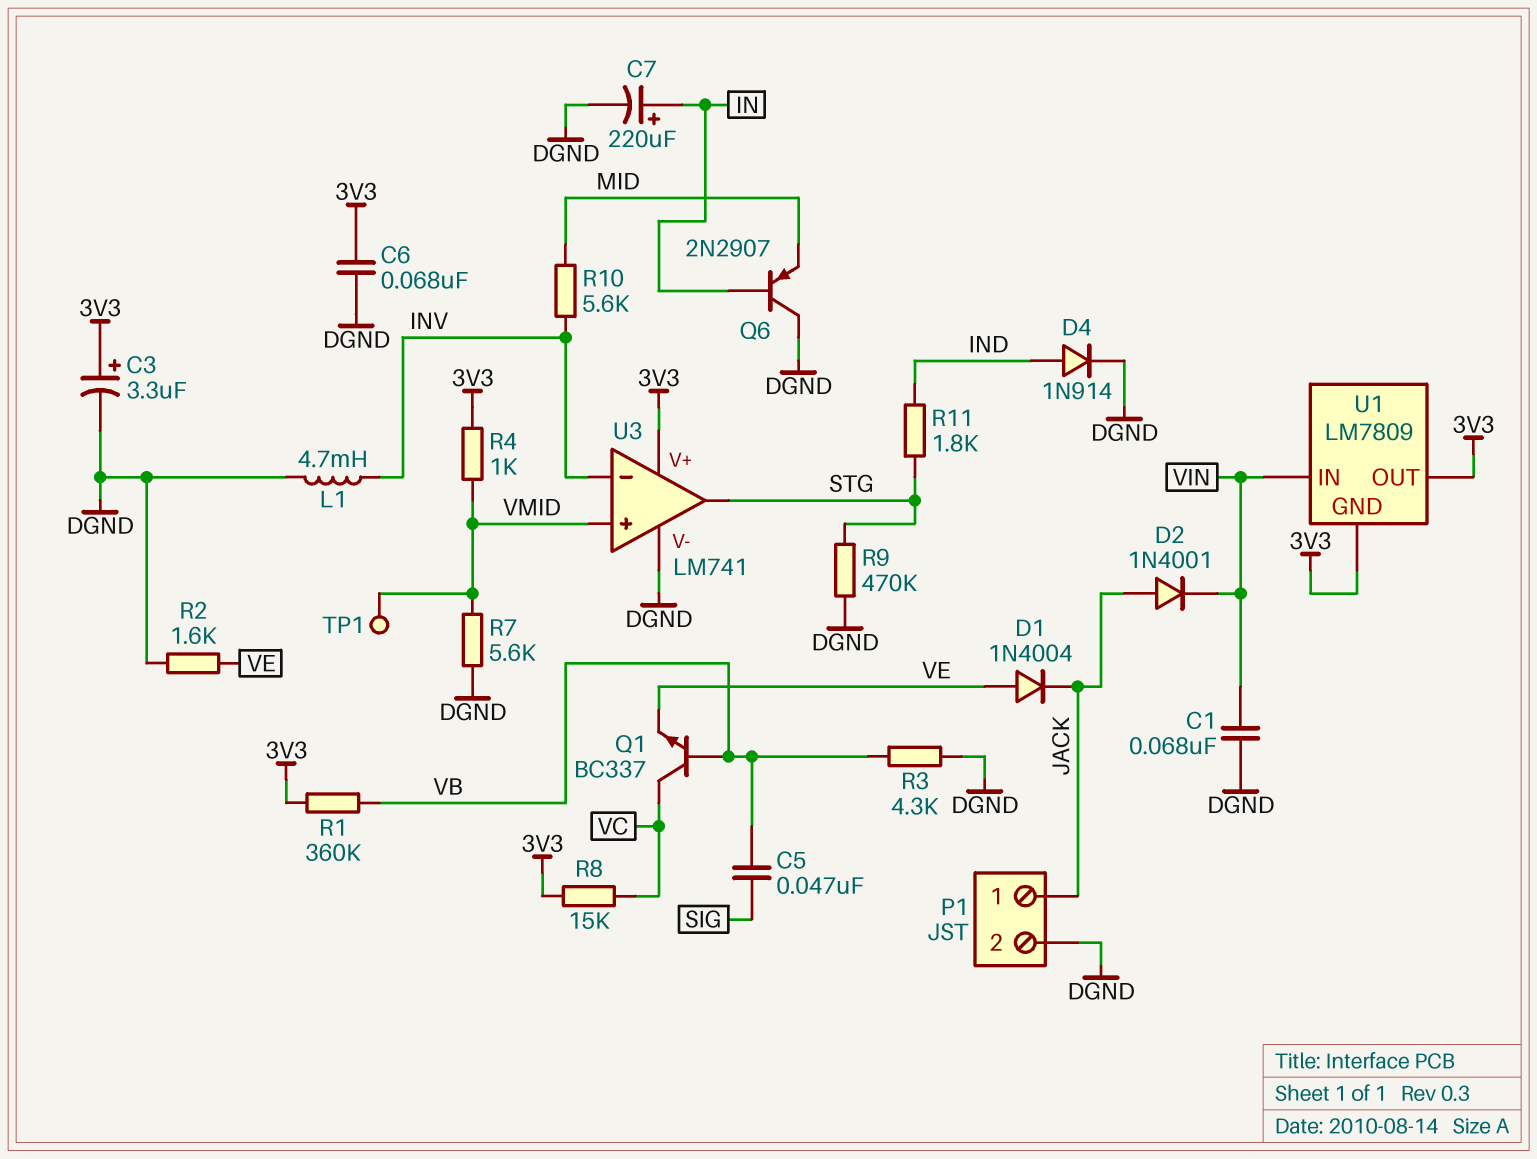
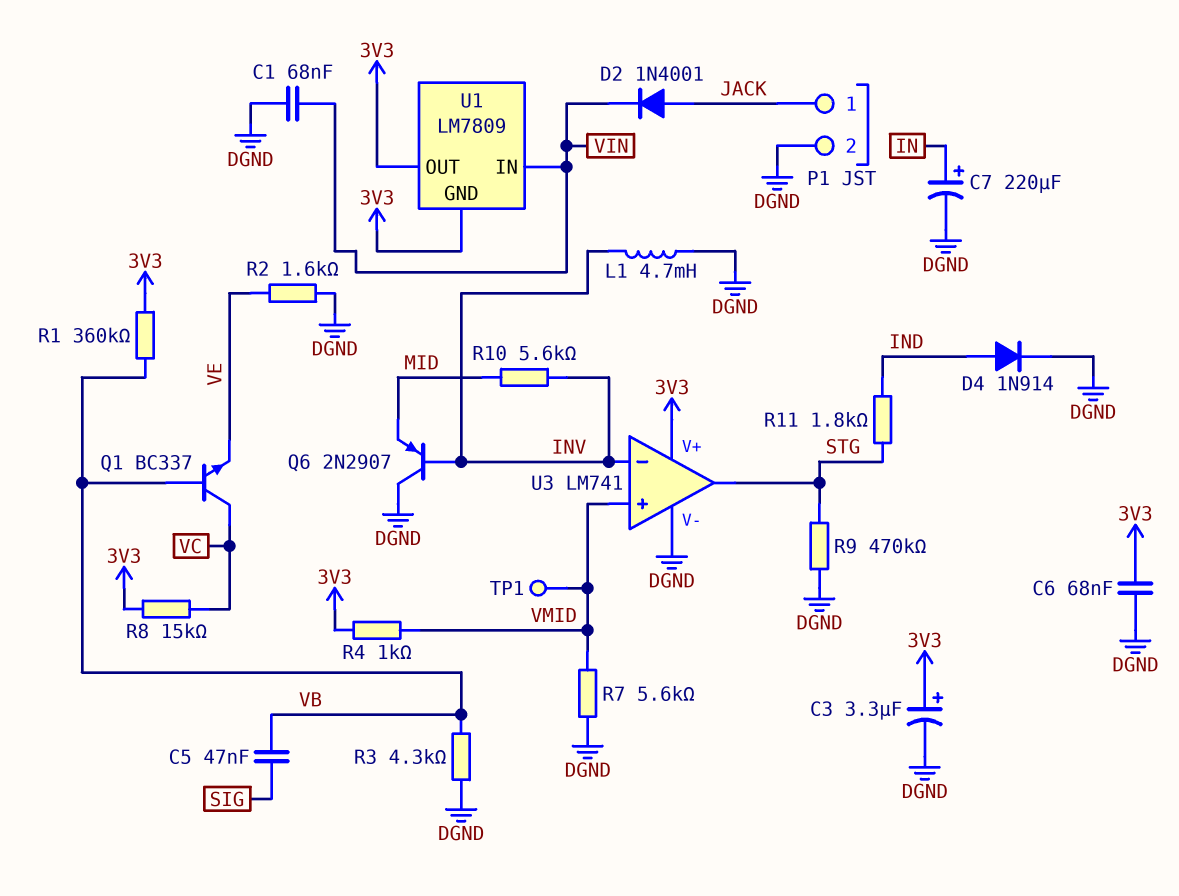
D1: diode 1N4004 (A VE, K JACK) -> none
Q6: PNP 2N2907 (B IN, C DGND, E MID) -> PNP 2N2907 (B INV, C DGND, E MID)

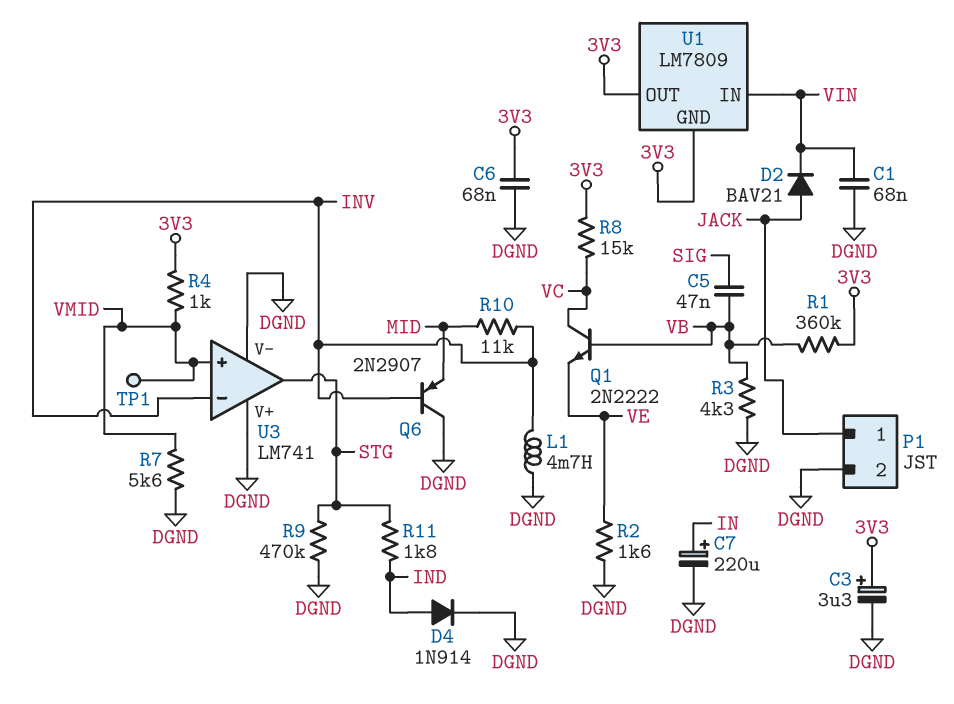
D2: diode 1N4001 (A JACK, K VIN) -> diode BAV21 (A JACK, K VIN)
Q1: NPN BC337 (B VB, C VC, E VE) -> NPN 2N2222 (B VB, C VC, E VE)
R10: 5.6k (INV, MID) -> 11k (INV, MID)
U3 pin V+: 3V3 -> DGND

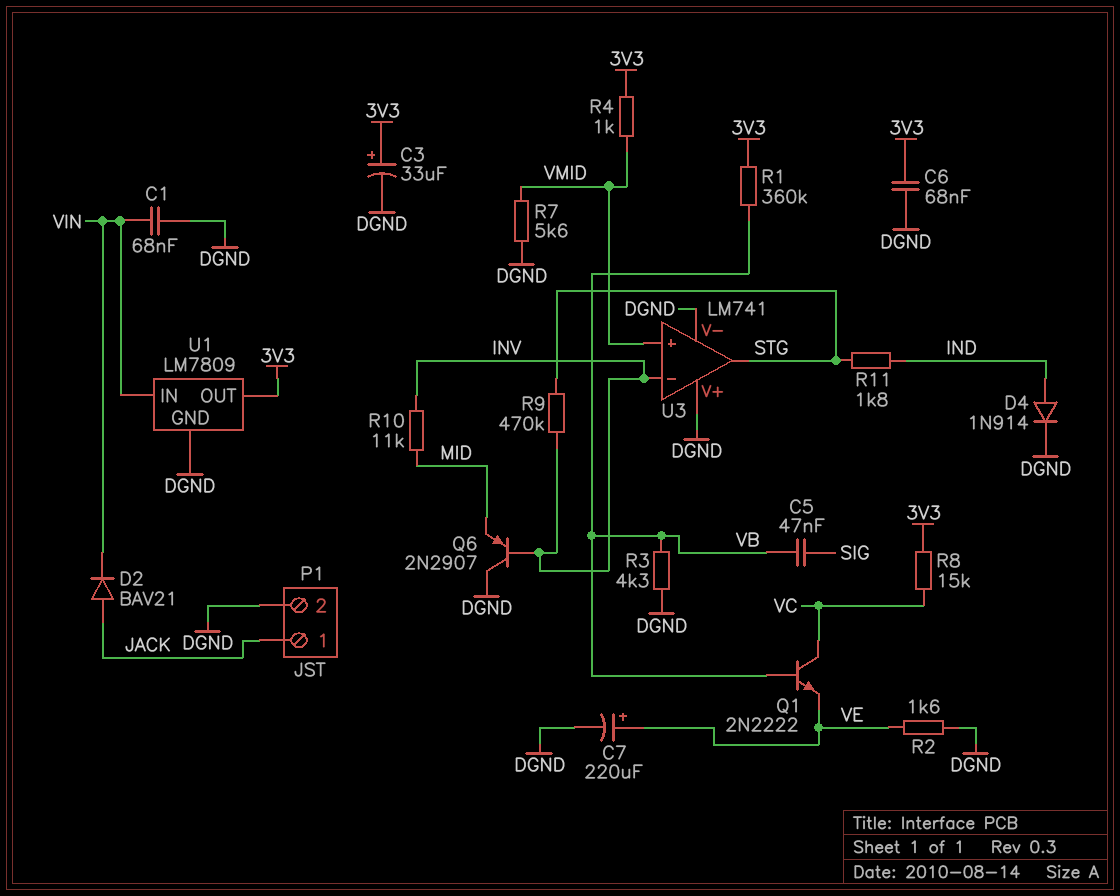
C3: 3.3uF (plus 3V3, minus DGND) -> 33uF (plus 3V3, minus DGND)
C7: 220uF (plus IN, minus DGND) -> 220uF (plus VE, minus DGND)
L1: 4.7mH (DGND, INV) -> none
R9: 470k (DGND, STG) -> 470k (INV, STG)
TP1: test point (VMID) -> none
U1 pin GND: 3V3 -> DGND

